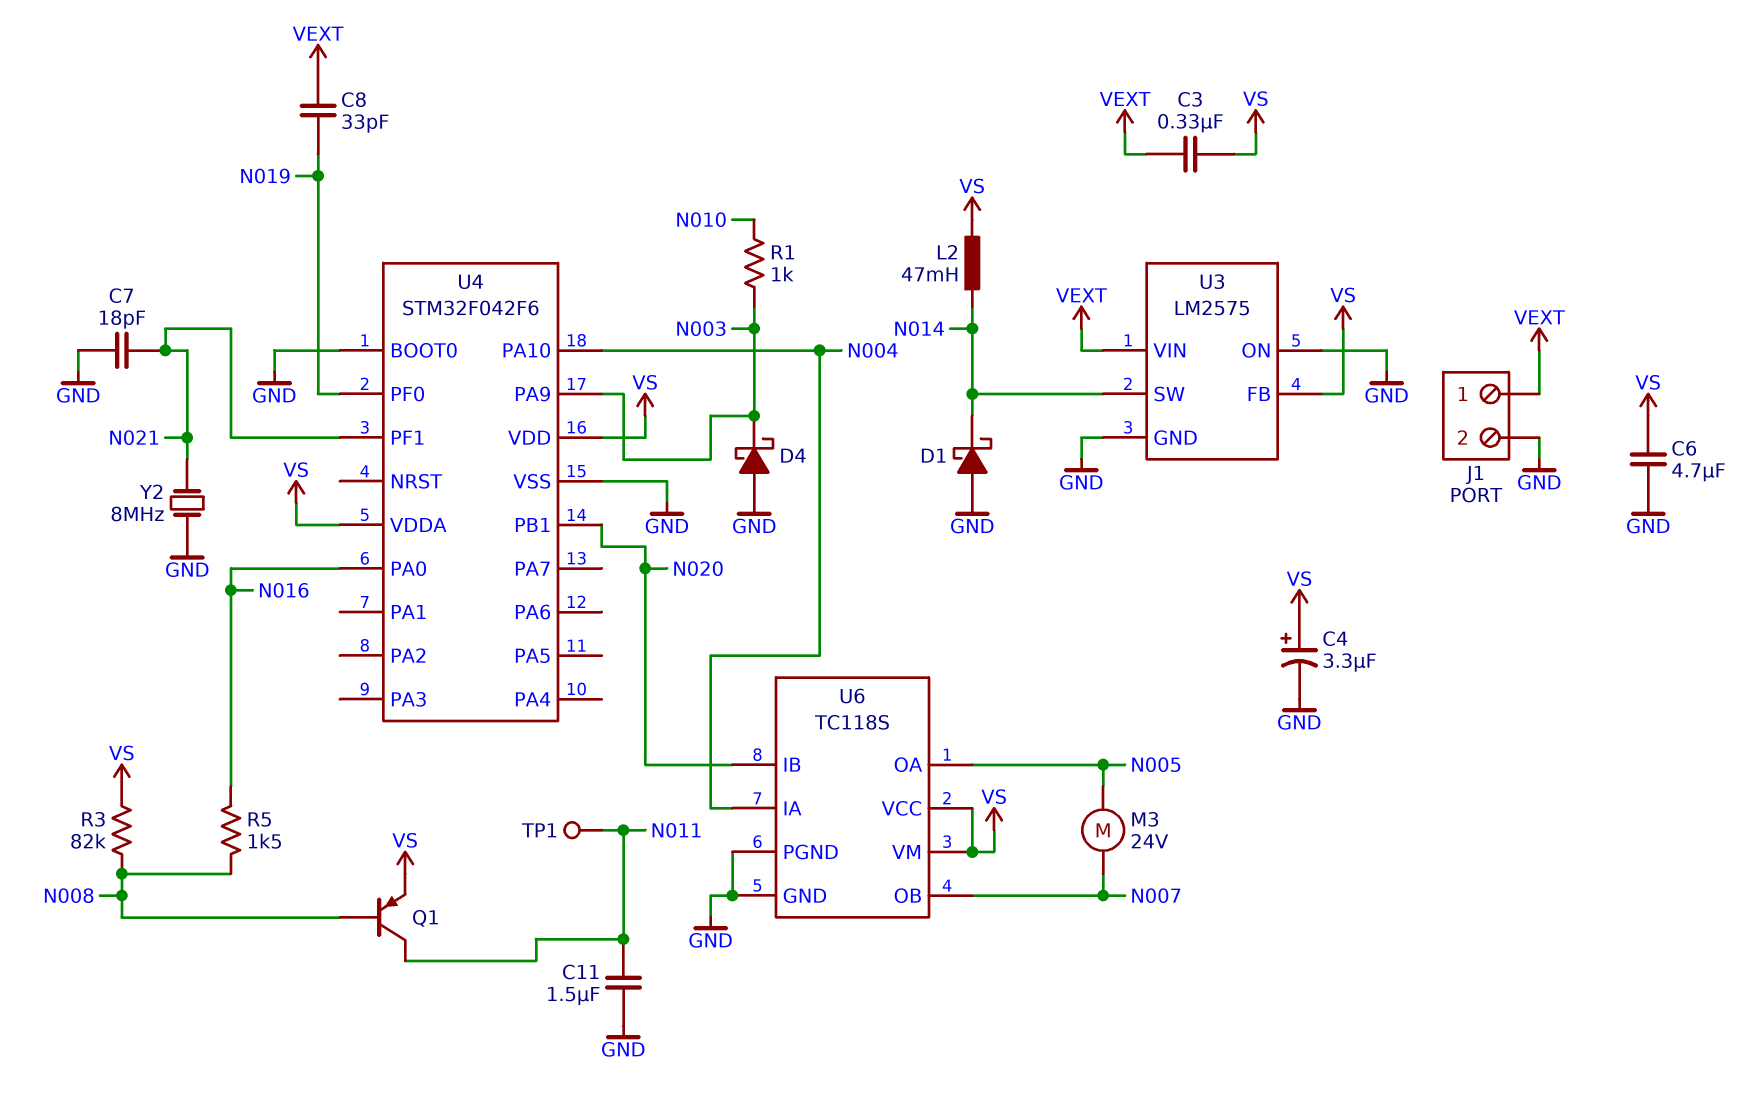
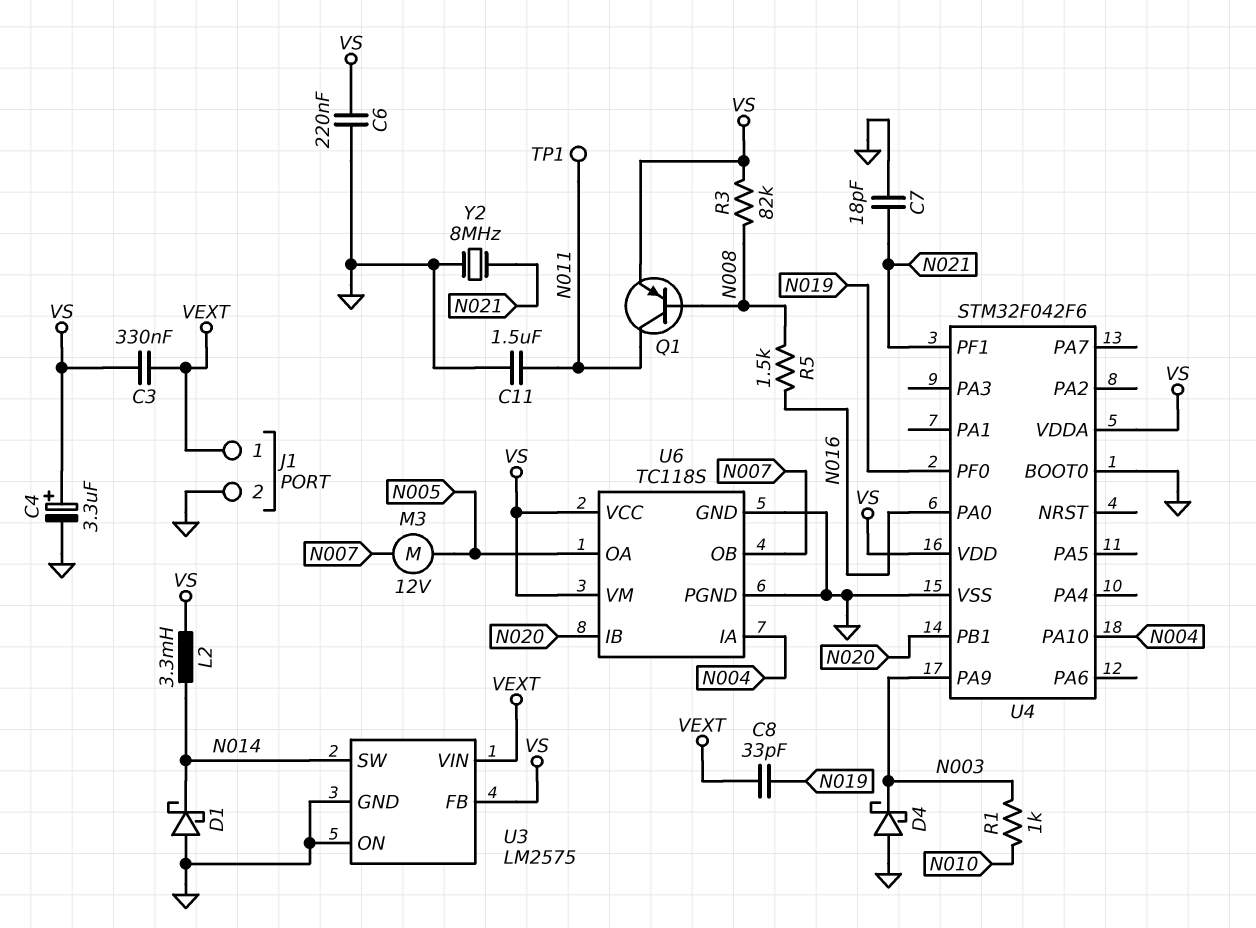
C6: 4.7uF (GND, VS) -> 220nF (GND, VS)
L2: 47mH (N014, VS) -> 3.3mH (N014, VS)
M3: motor 24V (N005, N007) -> motor 12V (N005, N007)

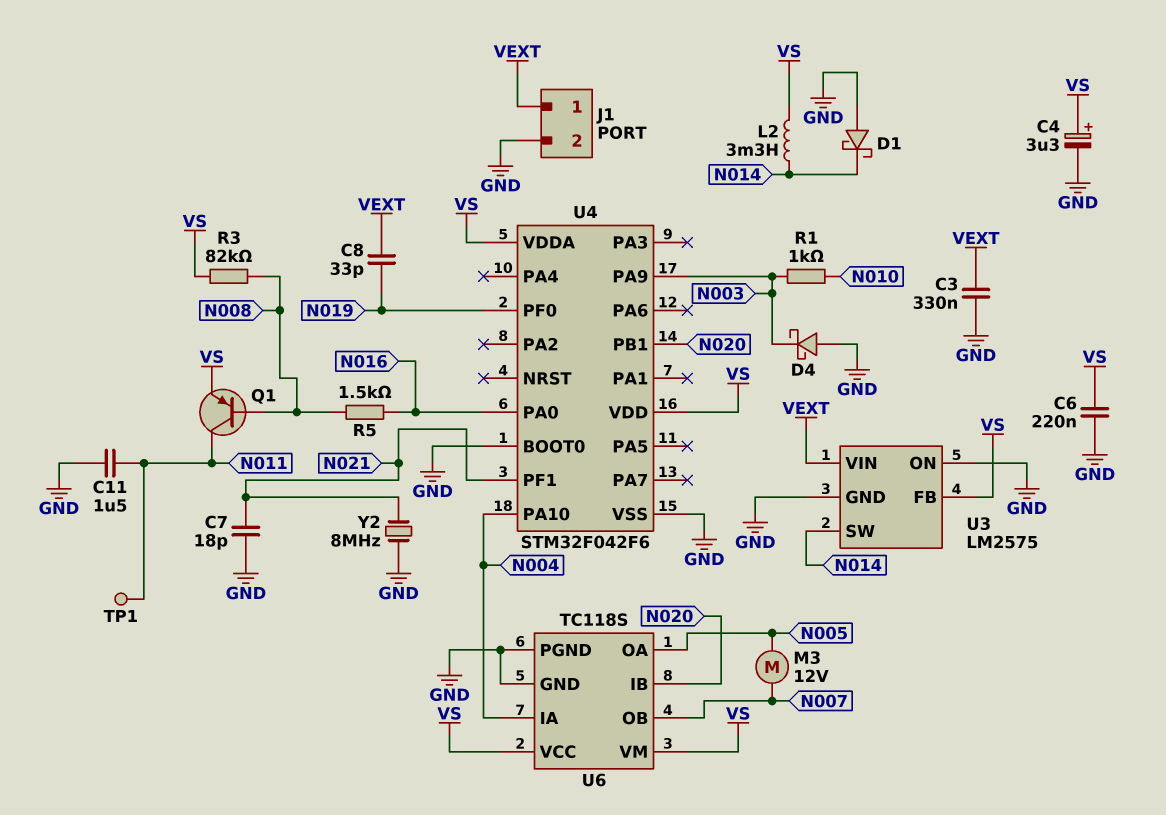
C3: 330nF (VEXT, VS) -> 330nF (GND, VEXT)

